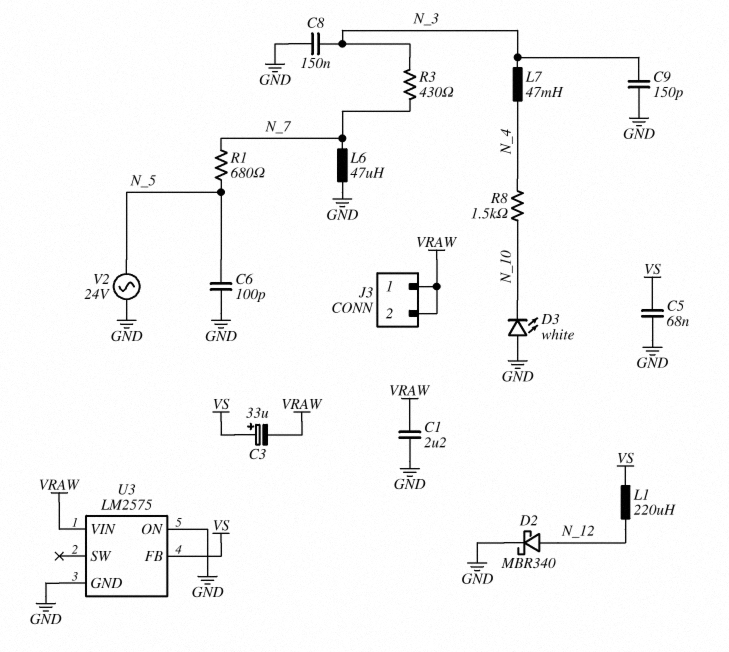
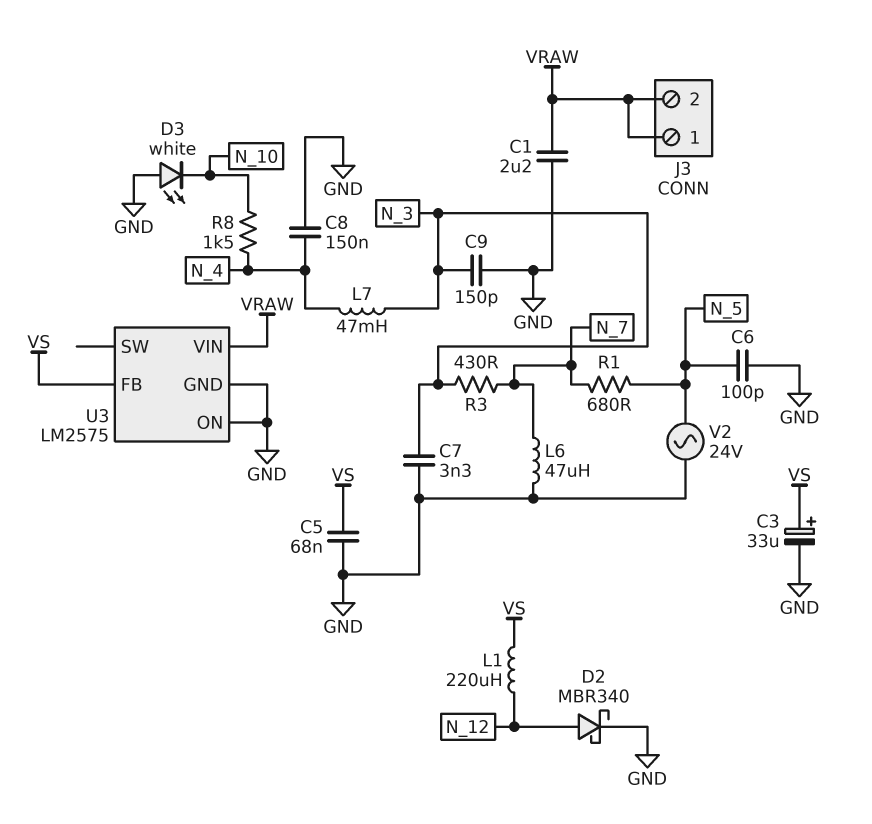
C3: 33uF (plus VS, minus VRAW) -> 33uF (plus VS, minus GND)
C7: none -> 3.3nF (GND, N_3)
C8: 150nF (GND, N_3) -> 150nF (GND, N_4)

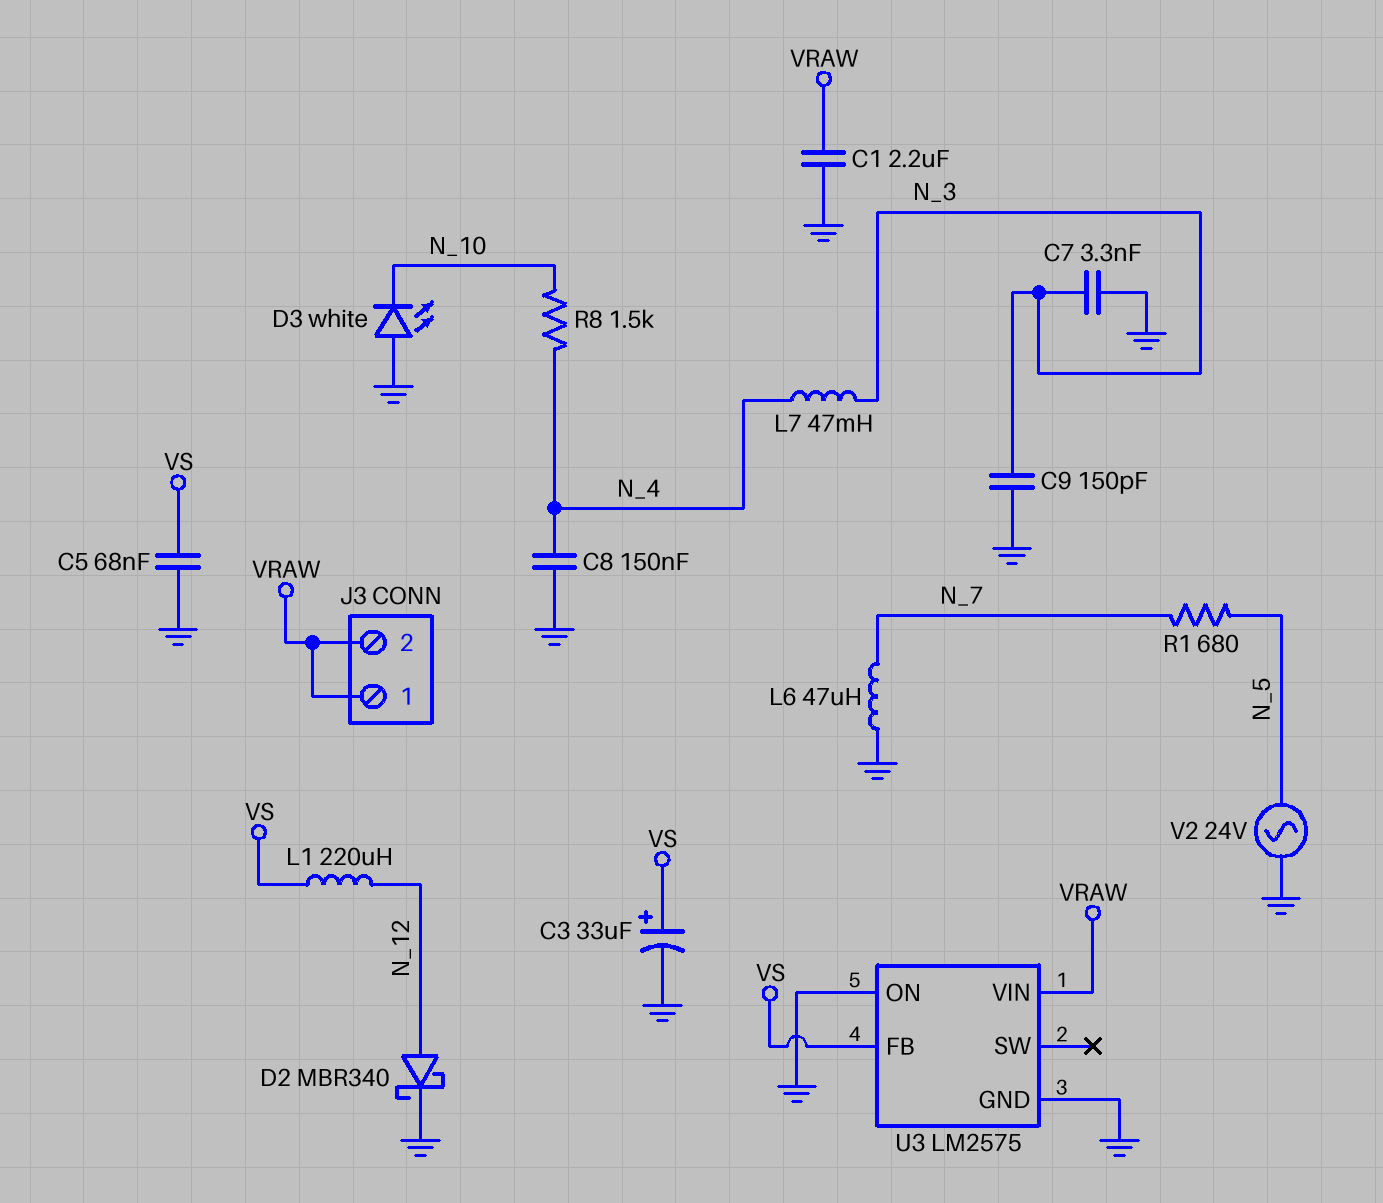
C6: 100pF (GND, N_5) -> none
R3: 430 (N_3, N_7) -> none

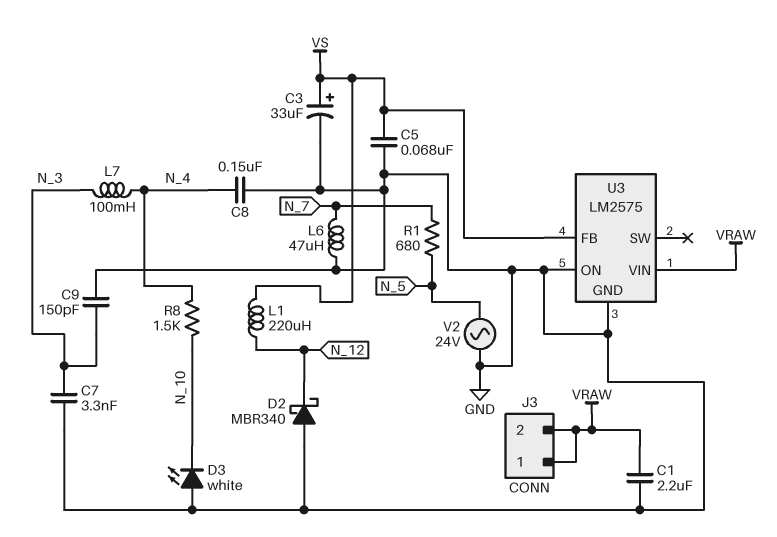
D2: schottky MBR340 (A N_12, K GND) -> schottky MBR340 (A GND, K N_12)
L7: 47mH (N_3, N_4) -> 100mH (N_3, N_4)

